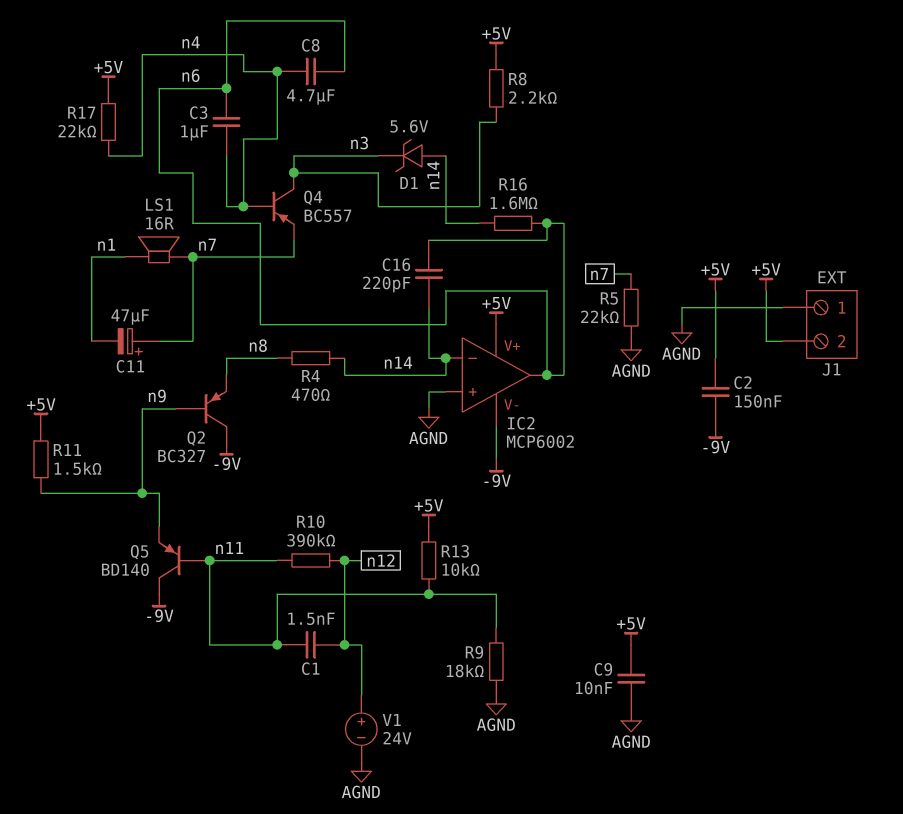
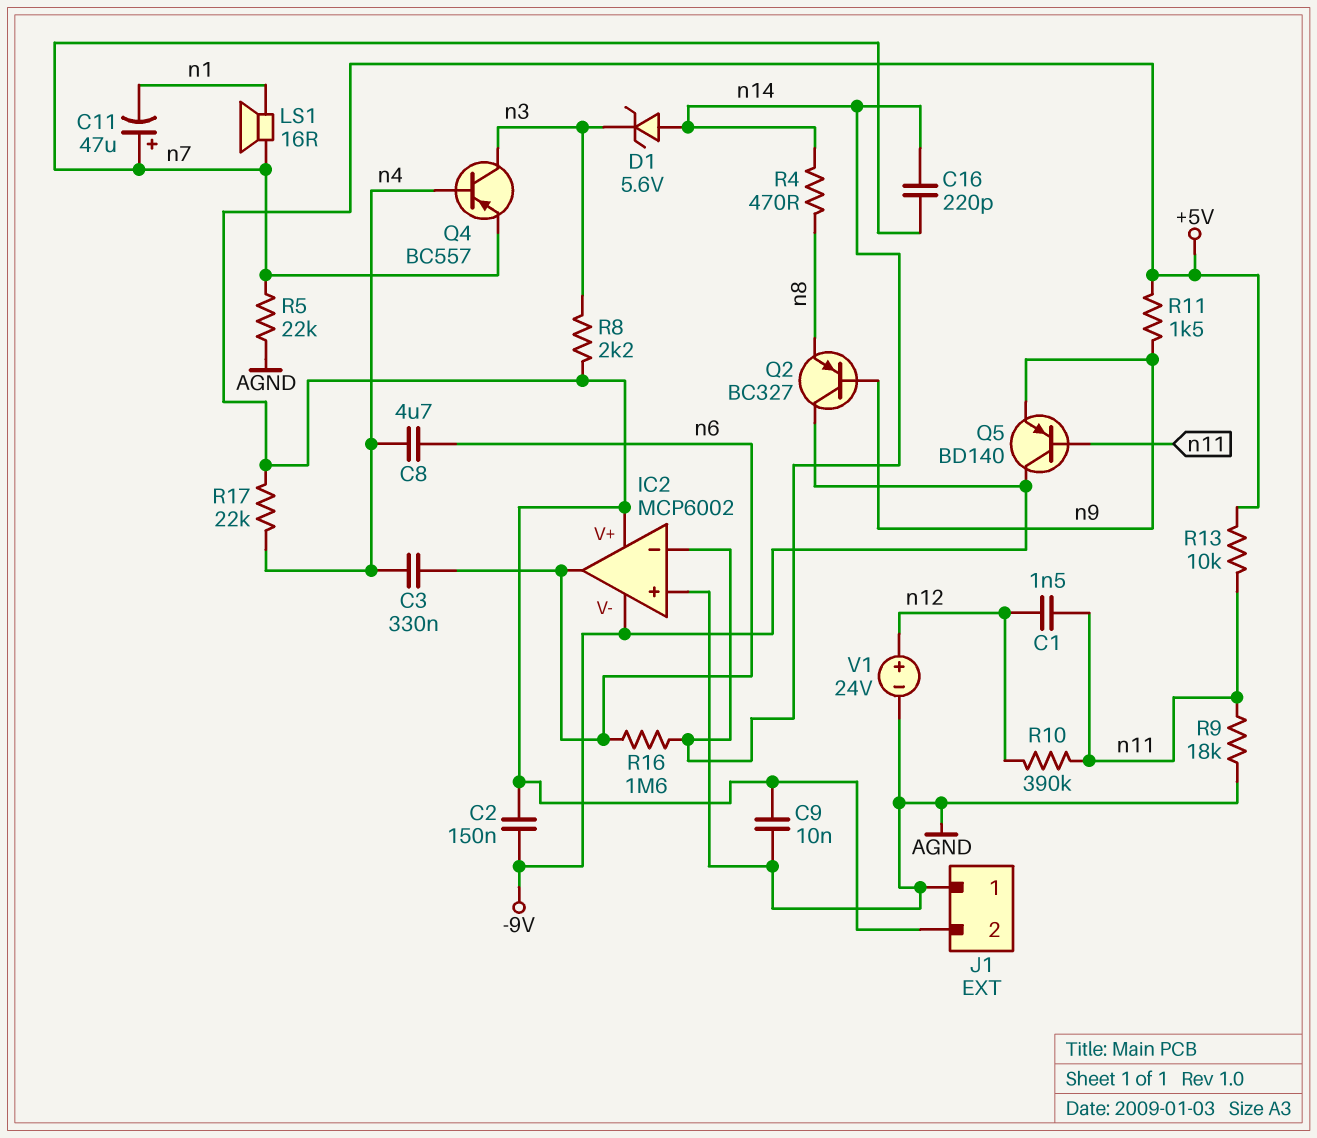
C3: 1uF (n4, n6) -> 330nF (n4, n6)
C16: 220pF (n6, n14) -> 220pF (n7, n14)

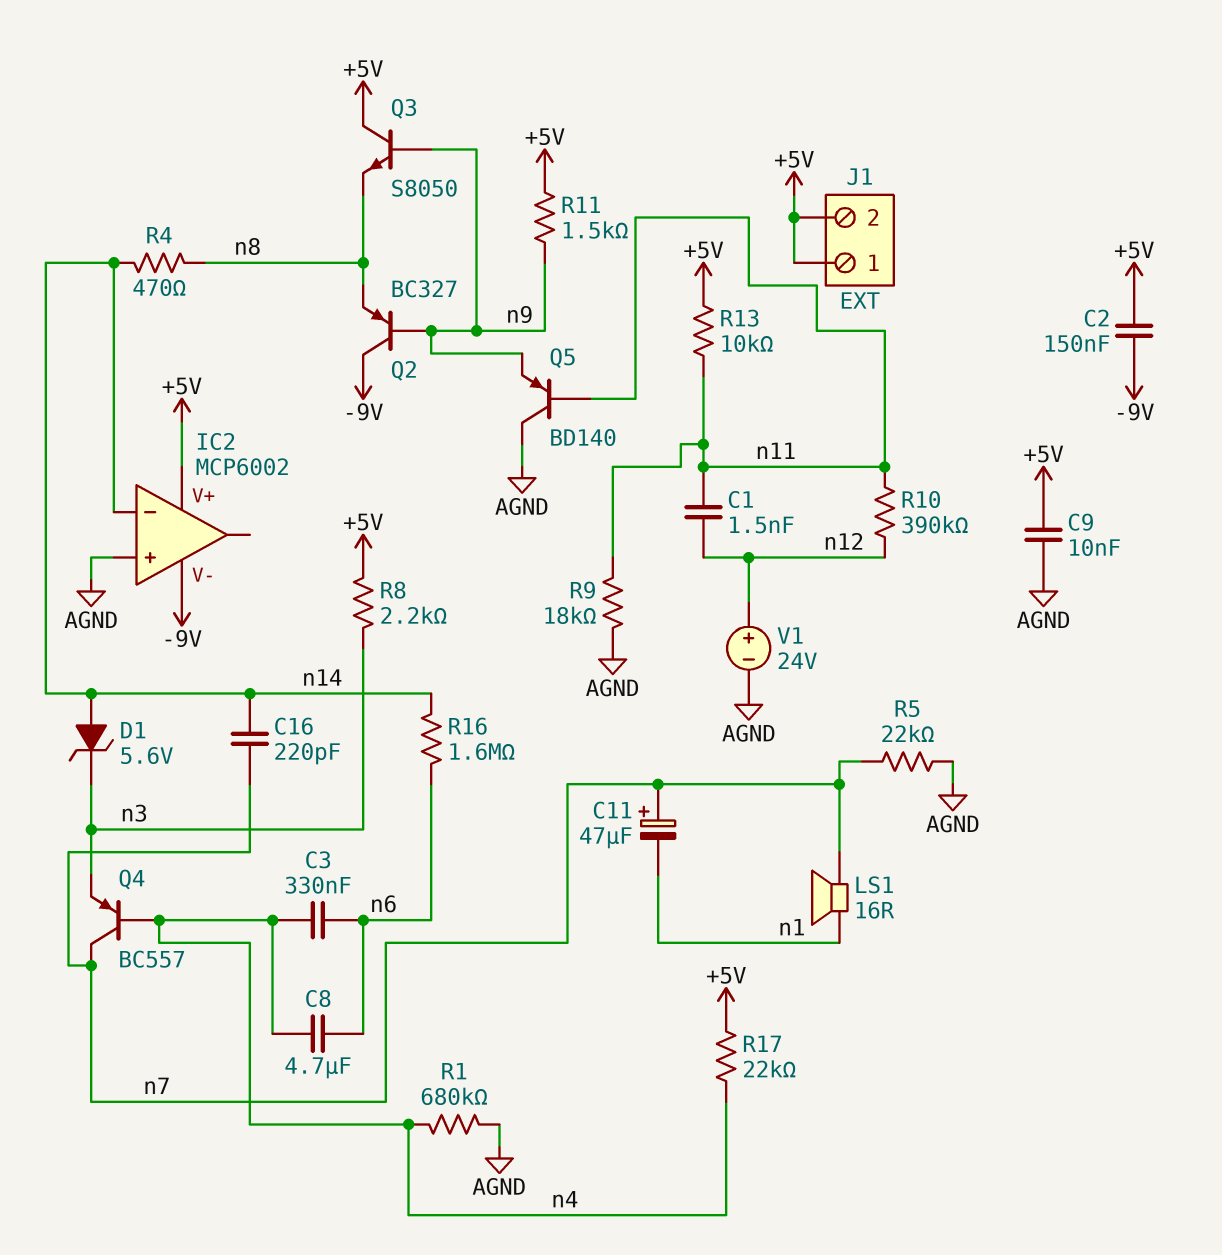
IC2 pin out: n6 -> none
J1 pin 1: AGND -> +5V
Q3: none -> NPN S8050 (B n9, C +5V, E n8)
Q4: PNP BC557 (B n4, C n3, E n7) -> PNP BC557 (B n4, C n7, E n3)
Q5: PNP BD140 (B n11, C -9V, E n9) -> PNP BD140 (B n11, C AGND, E n9)
R1: none -> 680k (AGND, n4)

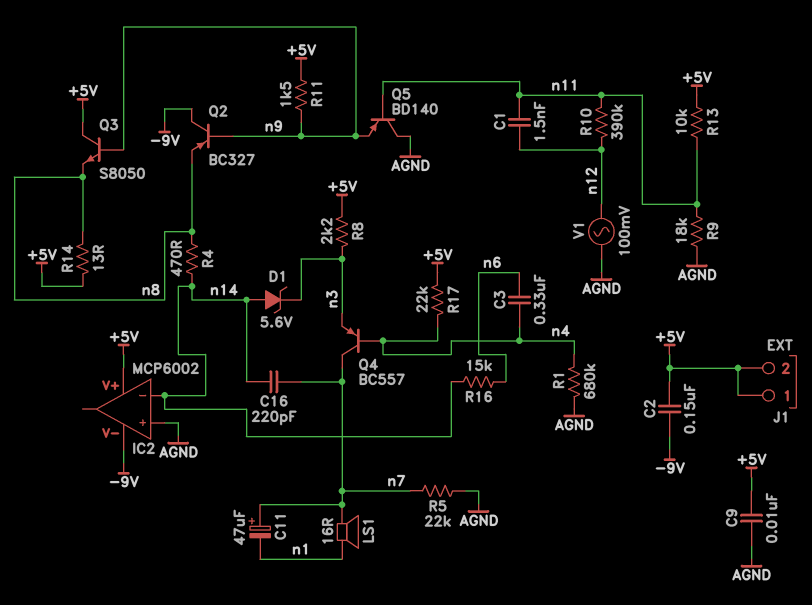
C8: 4.7uF (n4, n6) -> none
R14: none -> 13 (+5V, n8)
R16: 1.6M (n6, n14) -> 15k (n6, n14)
V1: 24V (plus n12, minus AGND) -> AC 100mV (AGND, n12)

